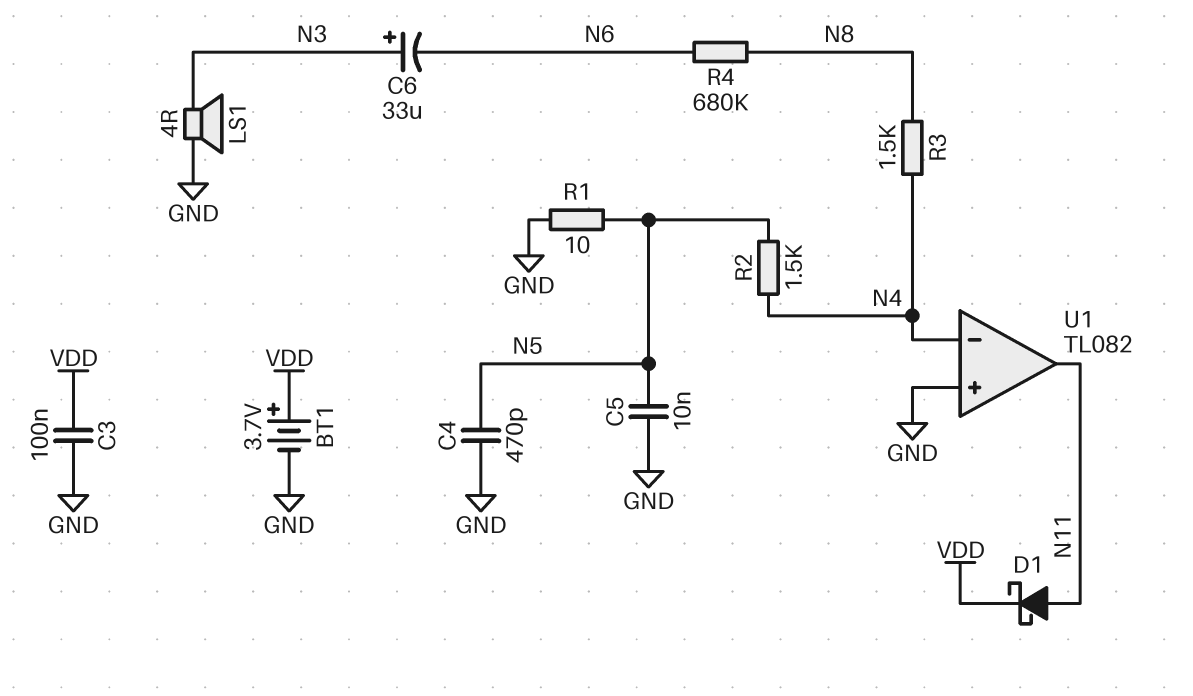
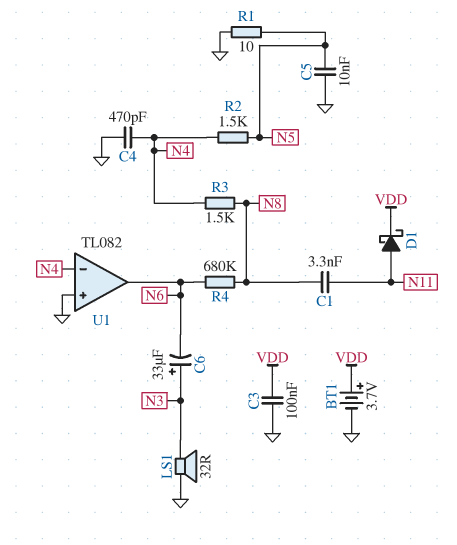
C1: none -> 3.3nF (N8, N11)
C4: 470pF (GND, N5) -> 470pF (GND, N4)
LS1: speaker 4R (GND, N3) -> speaker 32R (GND, N3)
U1 pin out: N11 -> N6

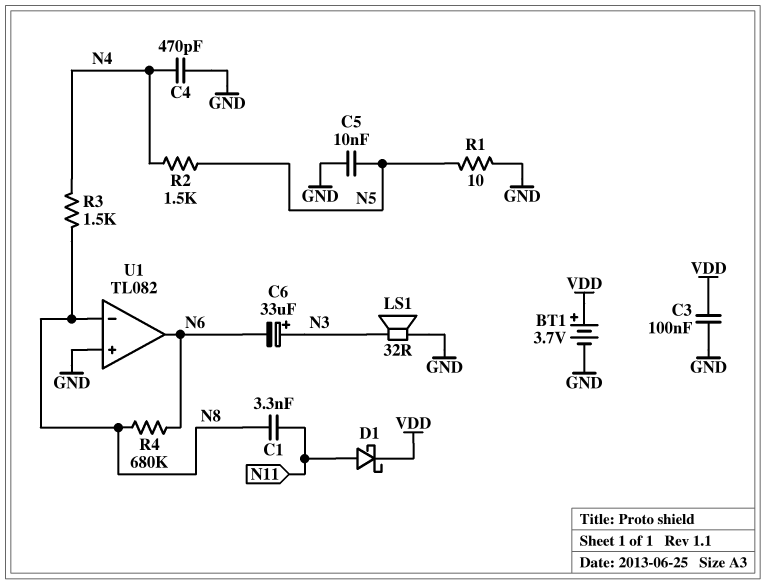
U1 pin in-: N4 -> N8

